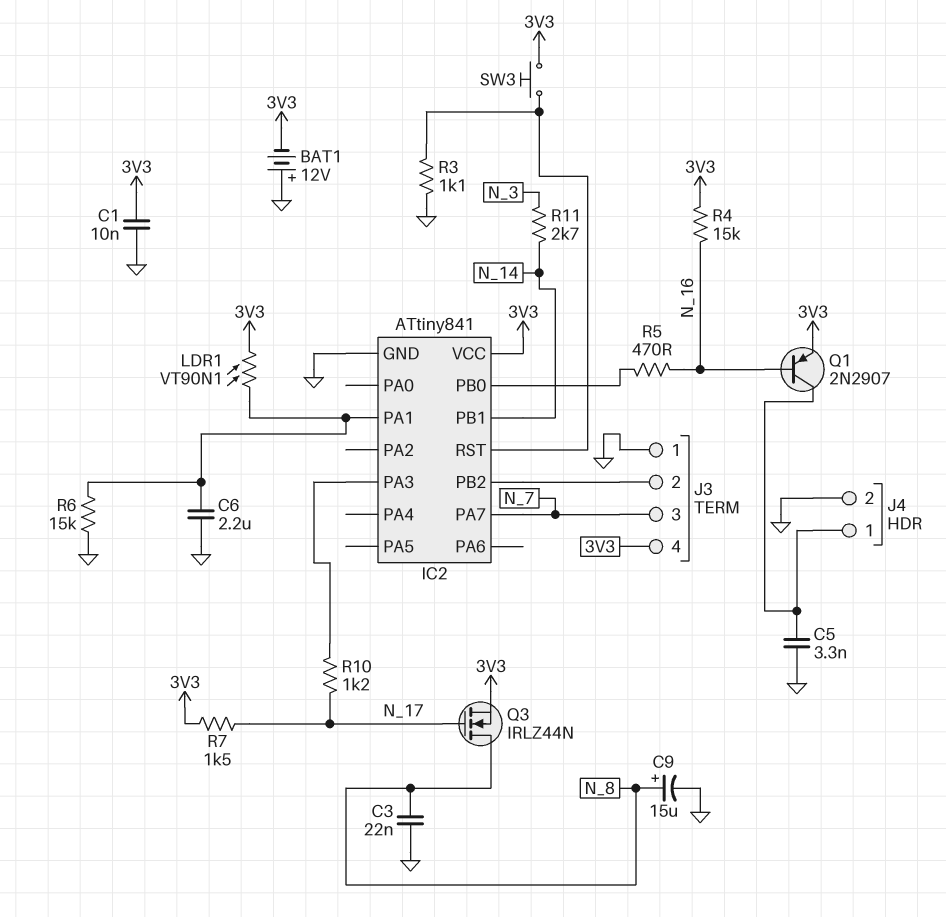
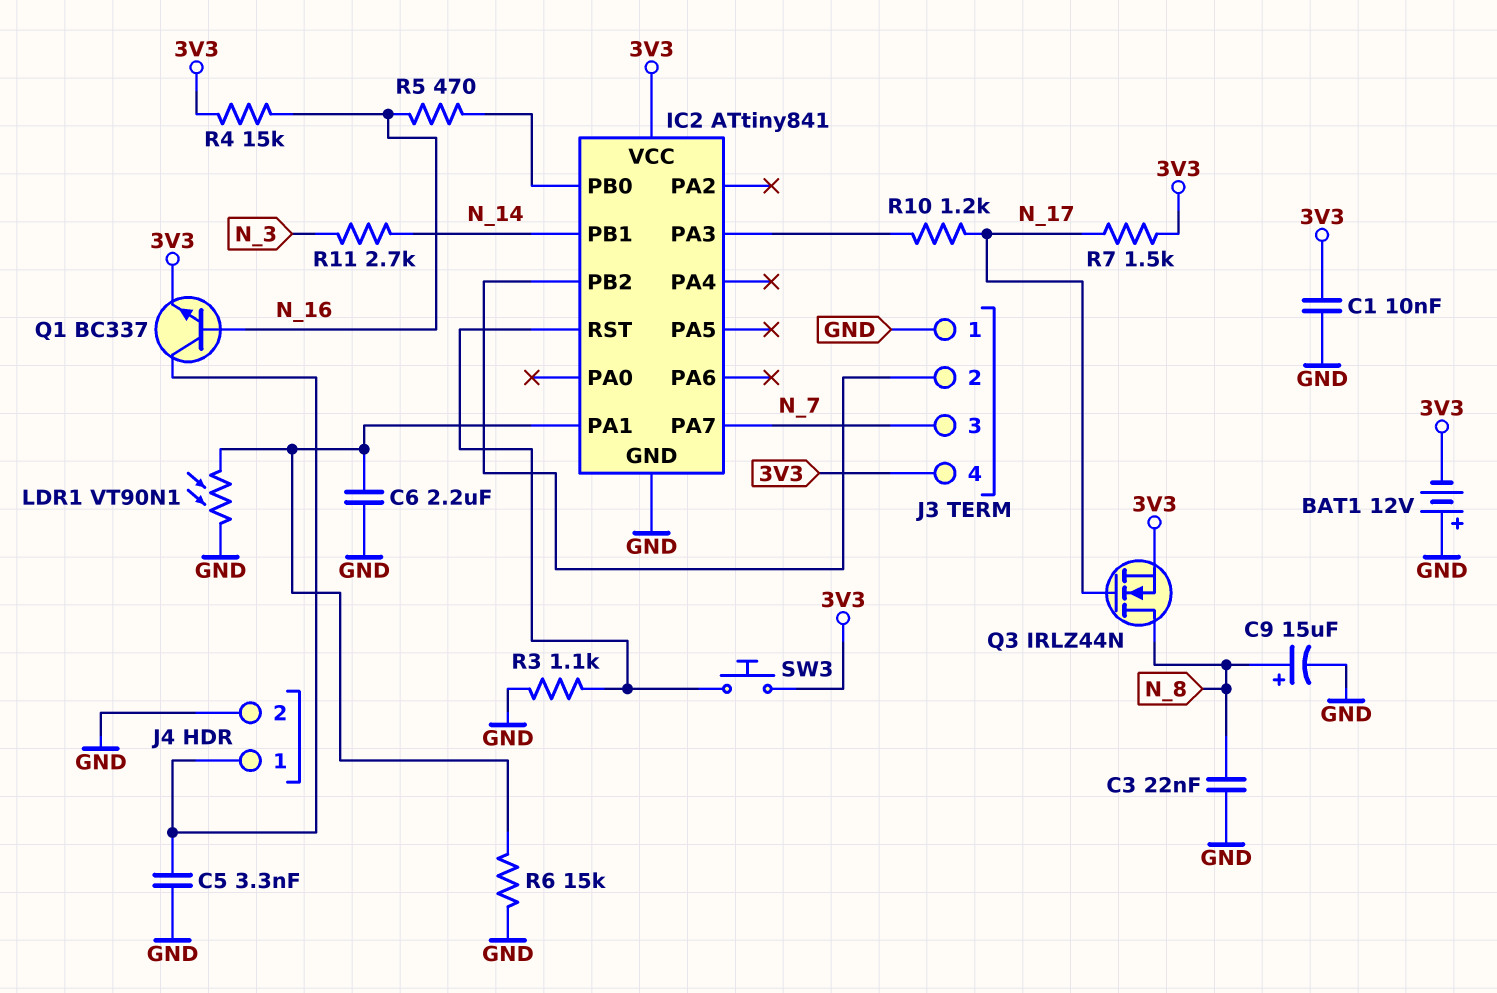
LDR1: VT90N1 (3V3, IC2/PA1) -> VT90N1 (GND, IC2/PA1)
Q1: PNP 2N2907 (B N_16, C J4/1, E 3V3) -> NPN BC337 (B N_16, C J4/1, E 3V3)

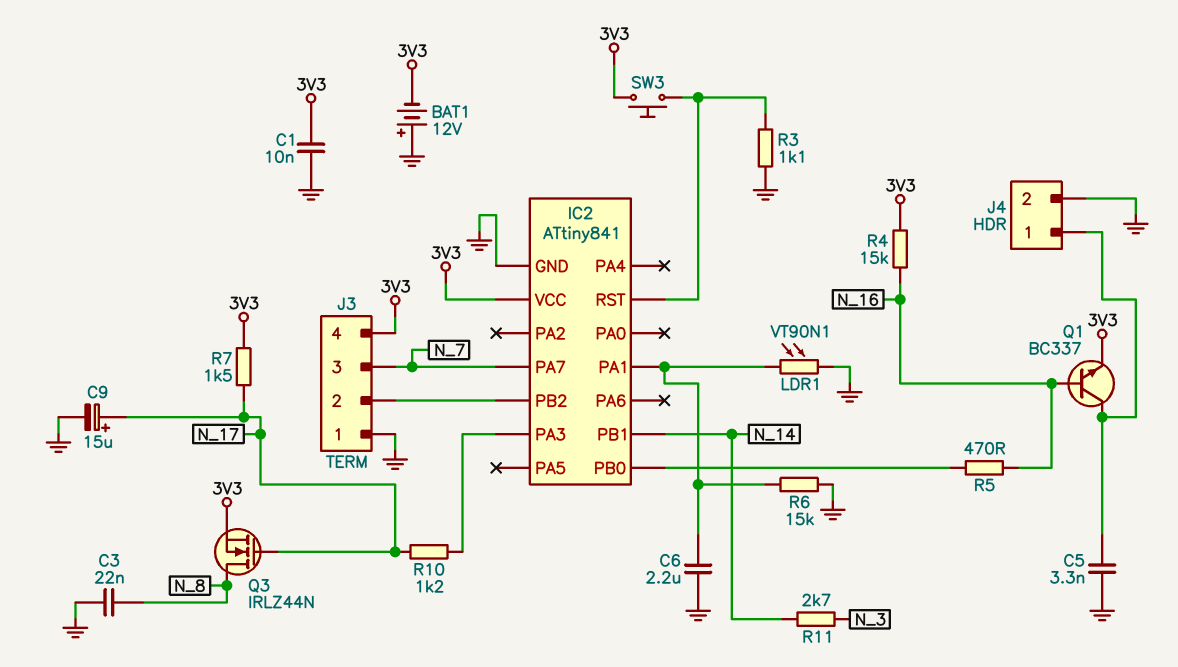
C9: 15uF (plus N_8, minus GND) -> 15uF (plus N_17, minus GND)

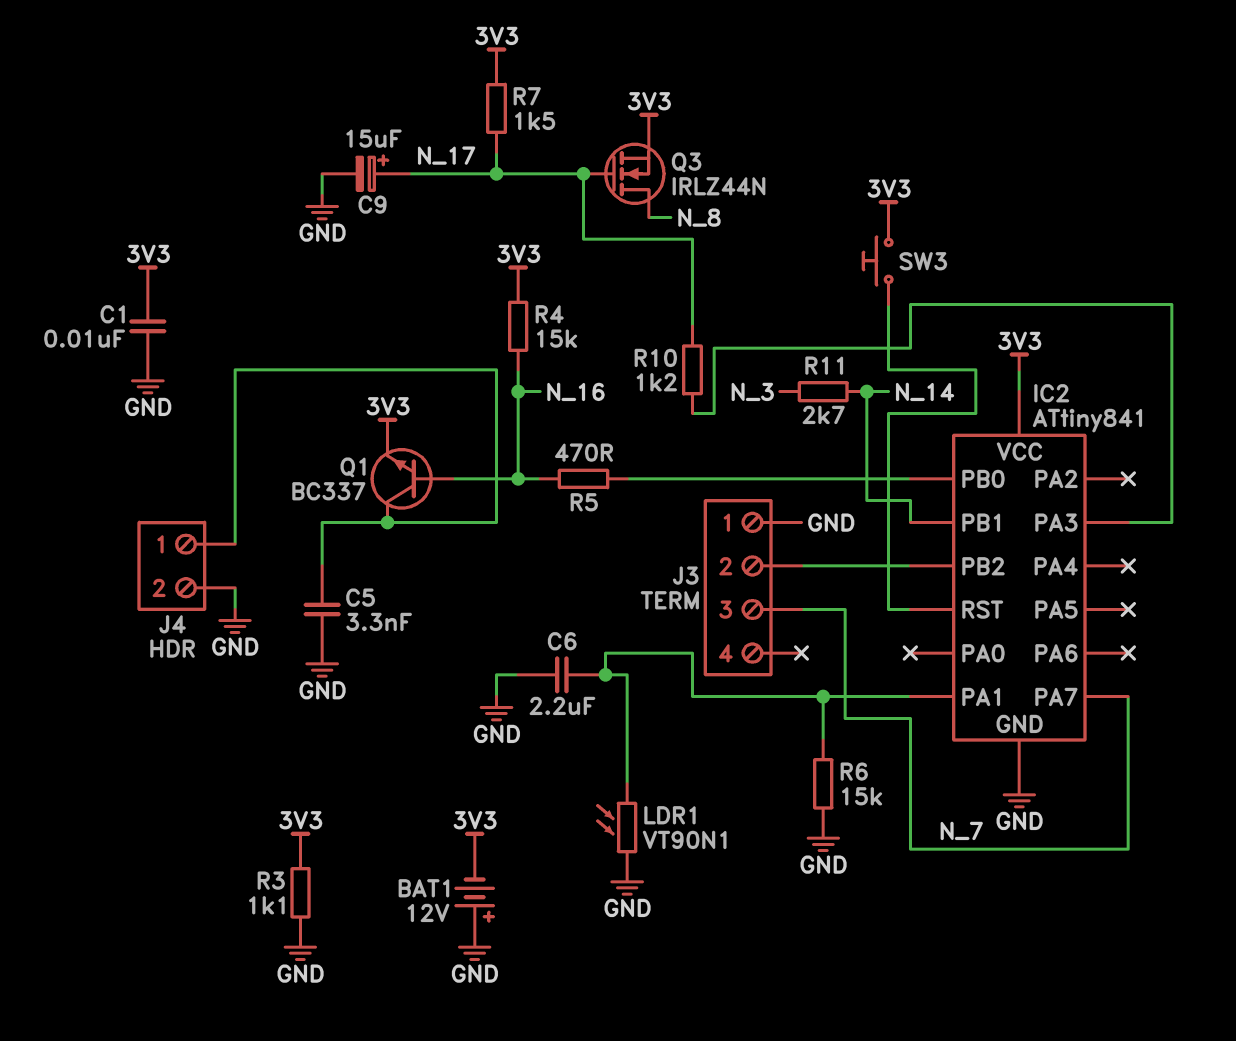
C3: 22nF (GND, N_8) -> none
J3 pin 4: 3V3 -> none
R3: 1.1k (GND, IC2/RST) -> 1.1k (3V3, GND)

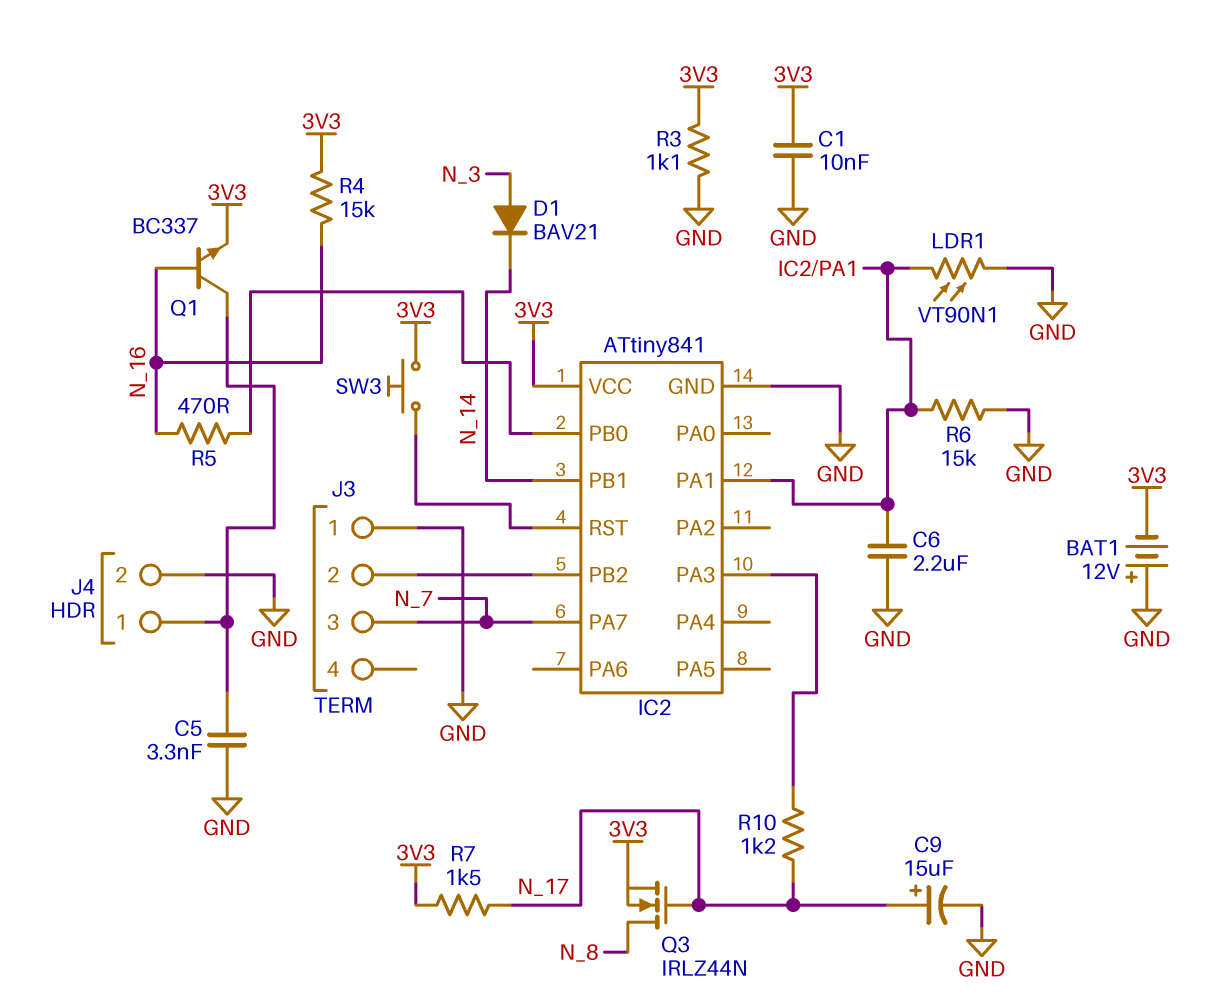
D1: none -> diode BAV21 (A N_3, K N_14)
R11: 2.7k (N_3, N_14) -> none

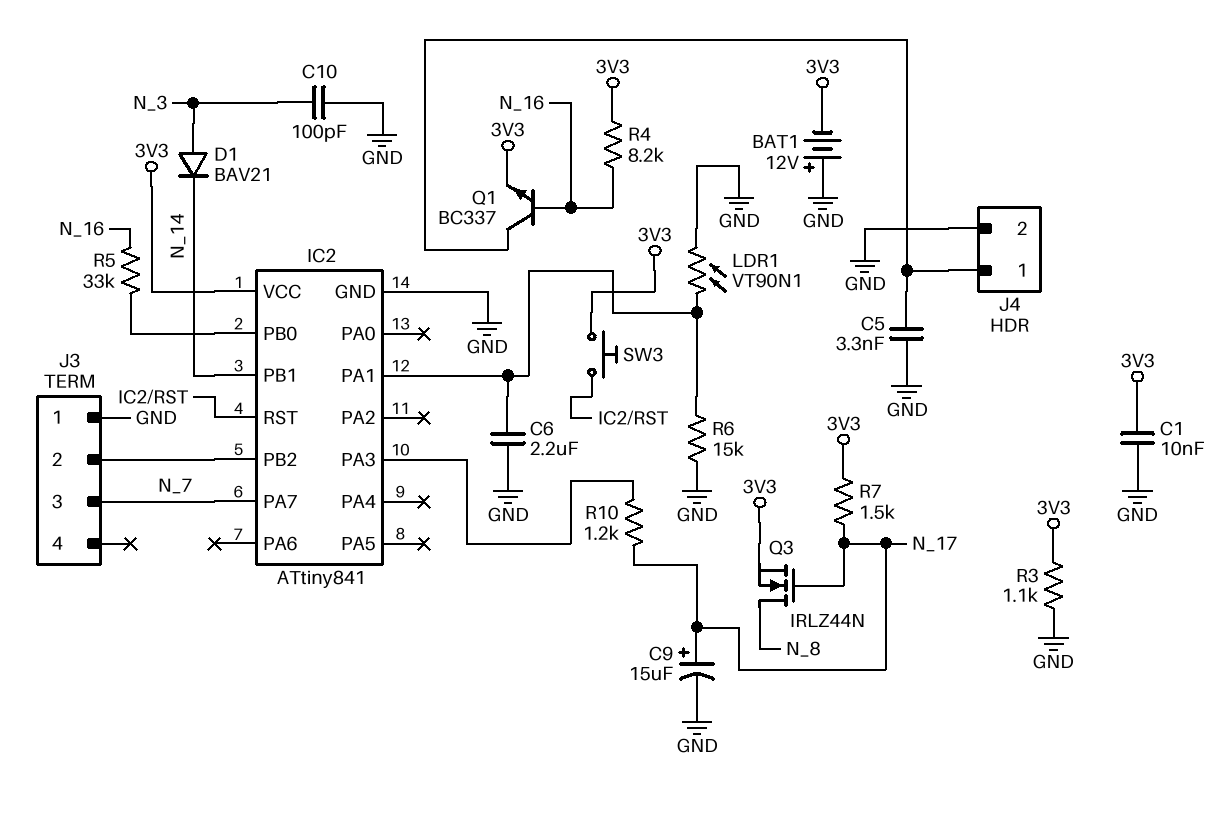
C10: none -> 100pF (GND, N_3)
R4: 15k (3V3, N_16) -> 8.2k (3V3, N_16)
R5: 470 (IC2/PB0, N_16) -> 33k (IC2/PB0, N_16)

